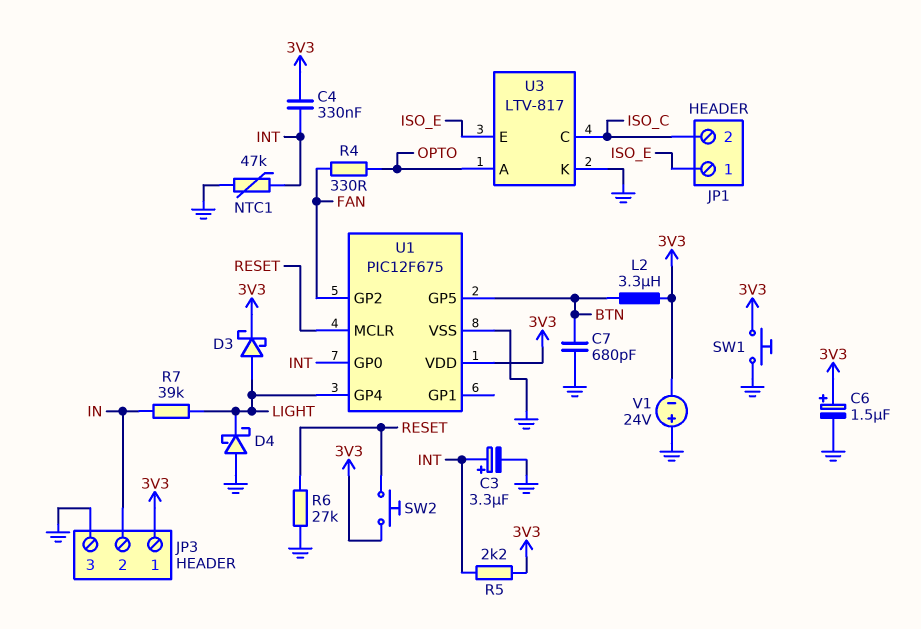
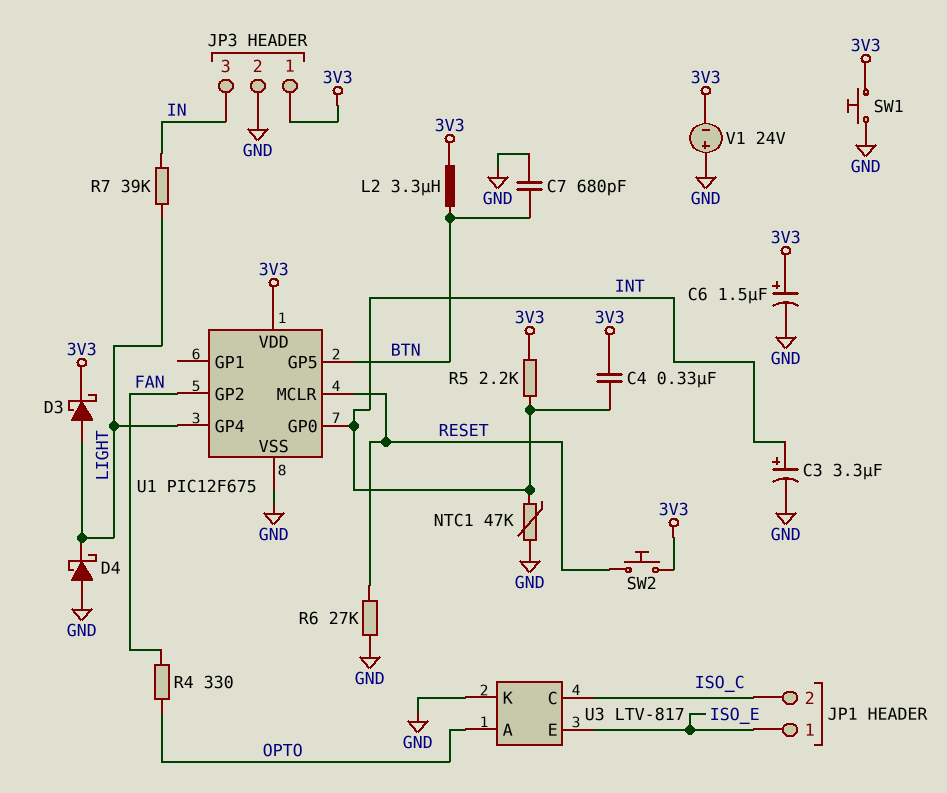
JP3 pin 2: IN -> GND
JP3 pin 3: GND -> IN

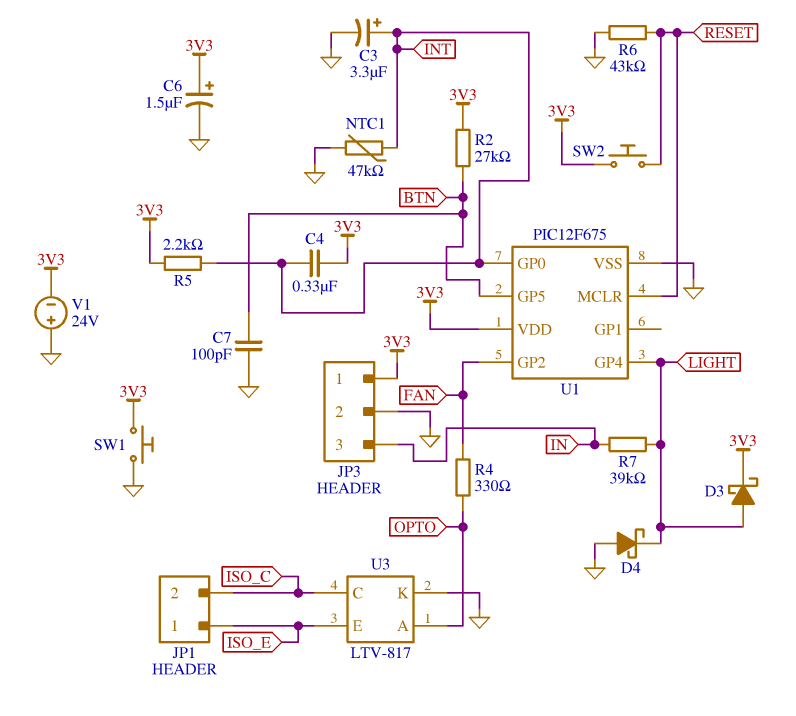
C7: 680pF (BTN, GND) -> 100pF (BTN, GND)
L2: 3.3uH (3V3, BTN) -> none
R2: none -> 27k (3V3, BTN)
R6: 27k (GND, RESET) -> 43k (GND, RESET)

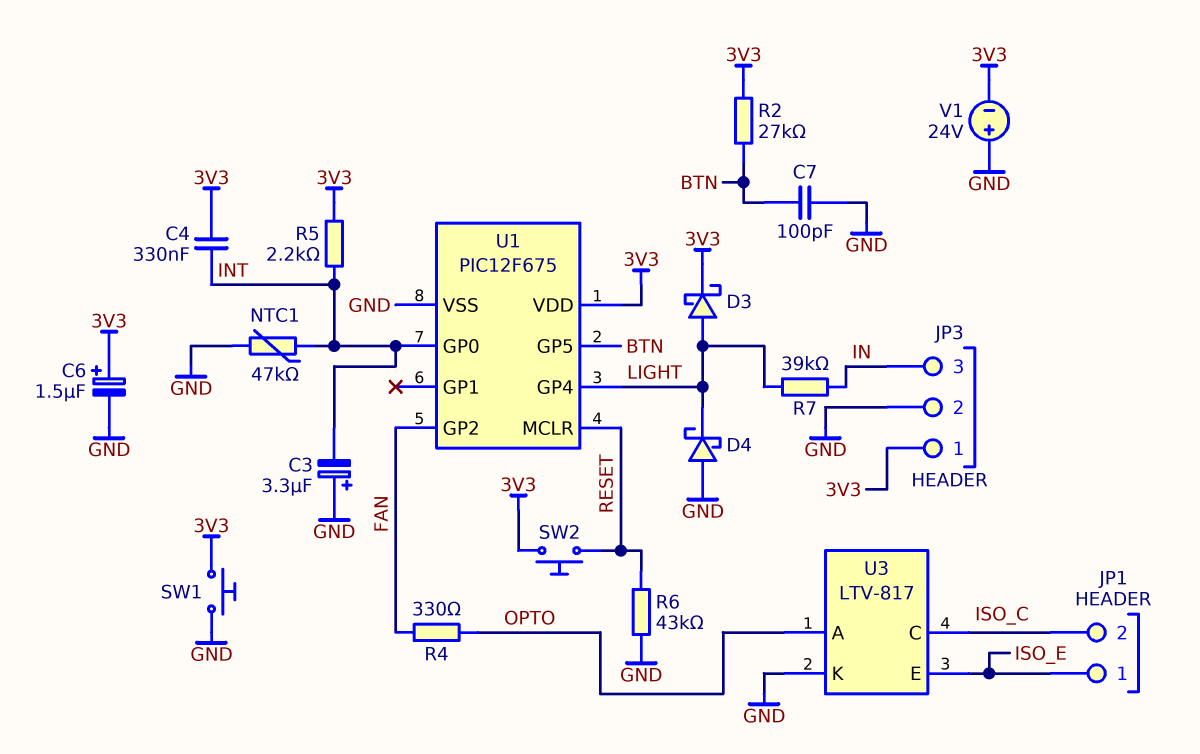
C3: 3.3uF (plus INT, minus GND) -> 3.3uF (plus GND, minus INT)

